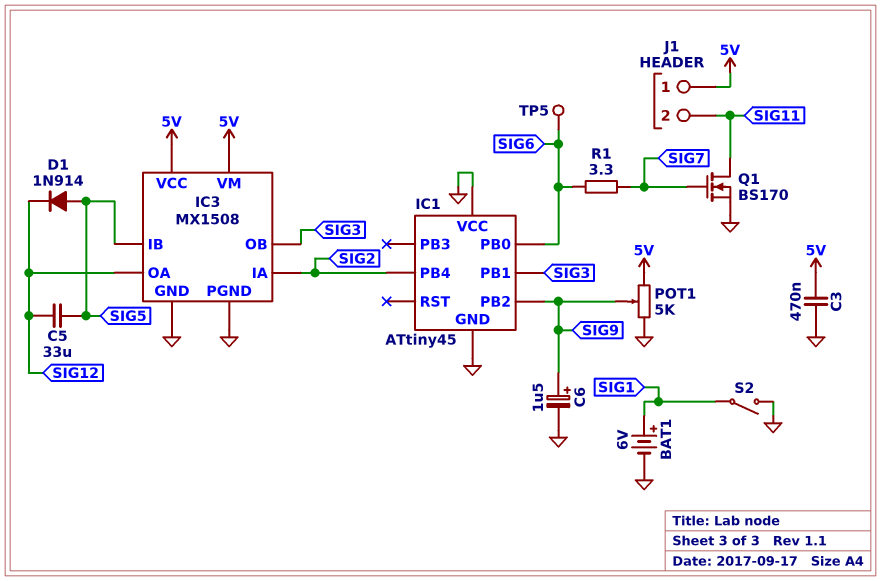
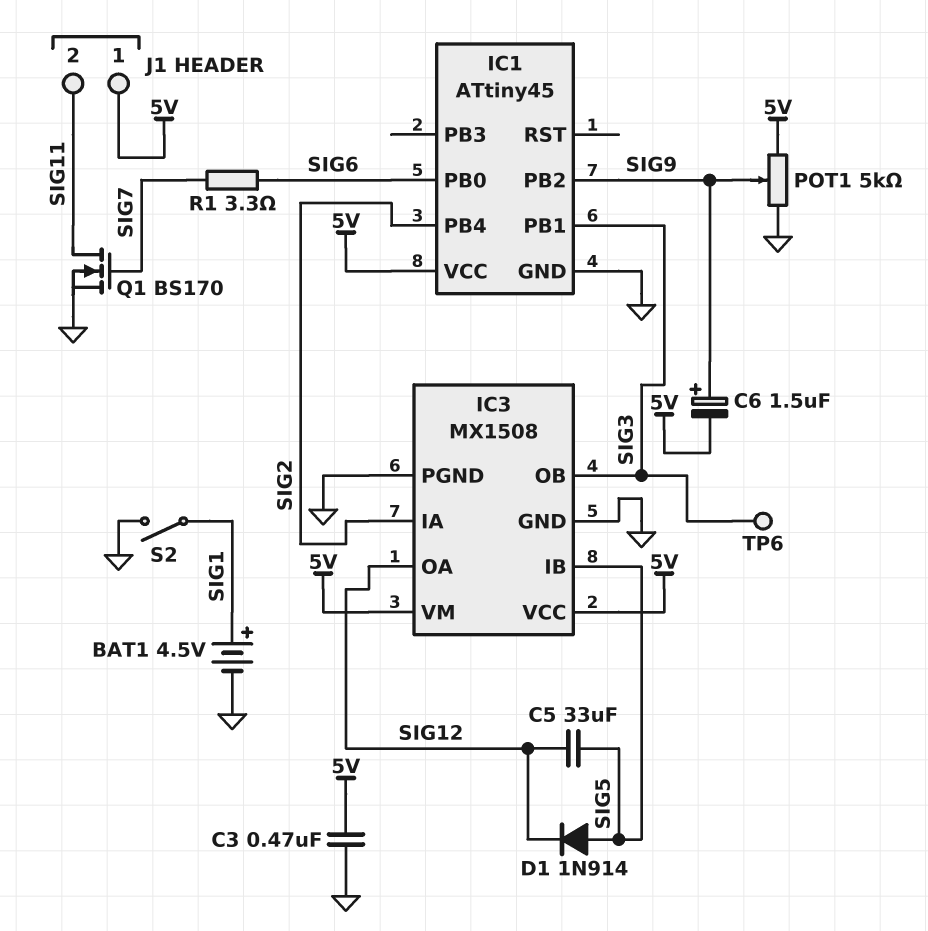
BAT1: 6V (plus SIG1, minus GND) -> 4.5V (plus SIG1, minus GND)
C6: 1.5uF (plus SIG9, minus GND) -> 1.5uF (plus SIG9, minus 5V)
IC1 pin VCC: GND -> 5V
TP5: test point (SIG6) -> none
TP6: none -> test point (SIG3)

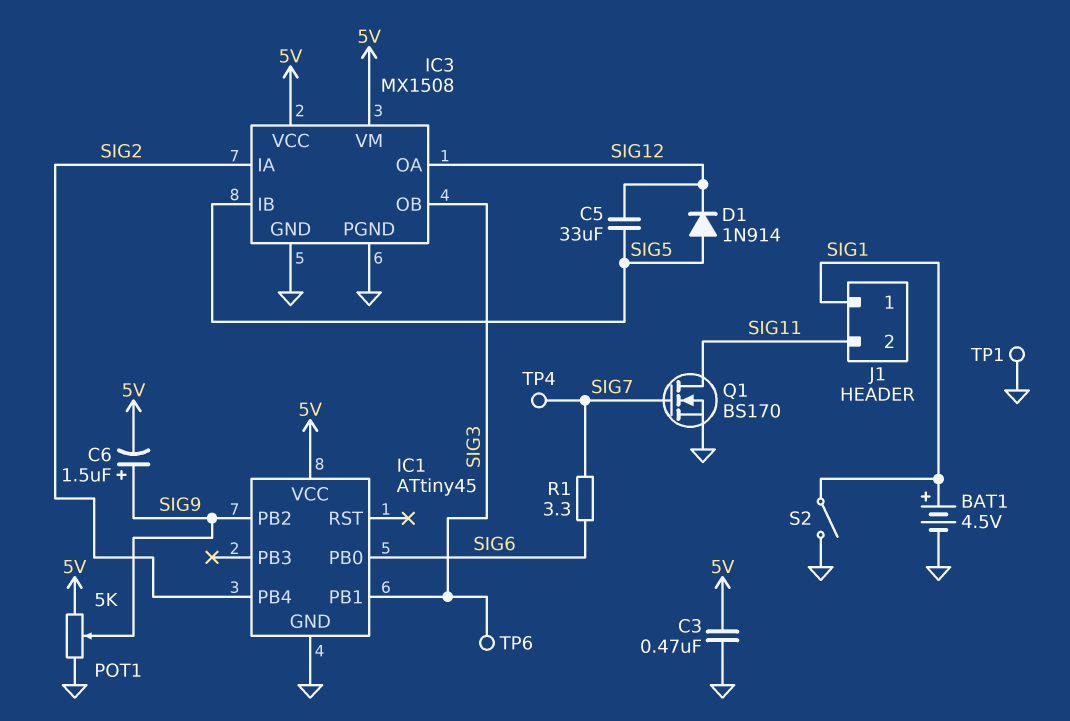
J1 pin 1: 5V -> SIG1
TP1: none -> test point (GND)
TP4: none -> test point (SIG7)

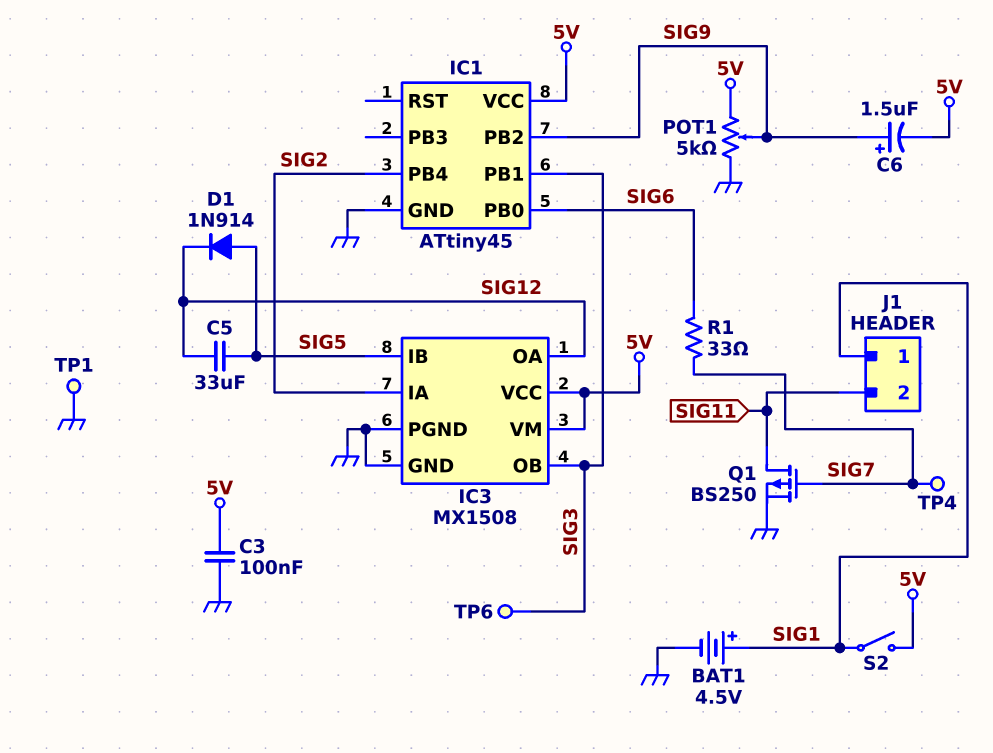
C3: 470nF (5V, GND) -> 100nF (5V, GND)
Q1: NMOS BS170 (G SIG7, D SIG11, S GND) -> PMOS BS250 (G SIG7, D SIG11, S GND)
R1: 3.3 (SIG6, SIG7) -> 33 (SIG6, SIG7)
S2: switch (GND, SIG1) -> switch (5V, SIG1)

